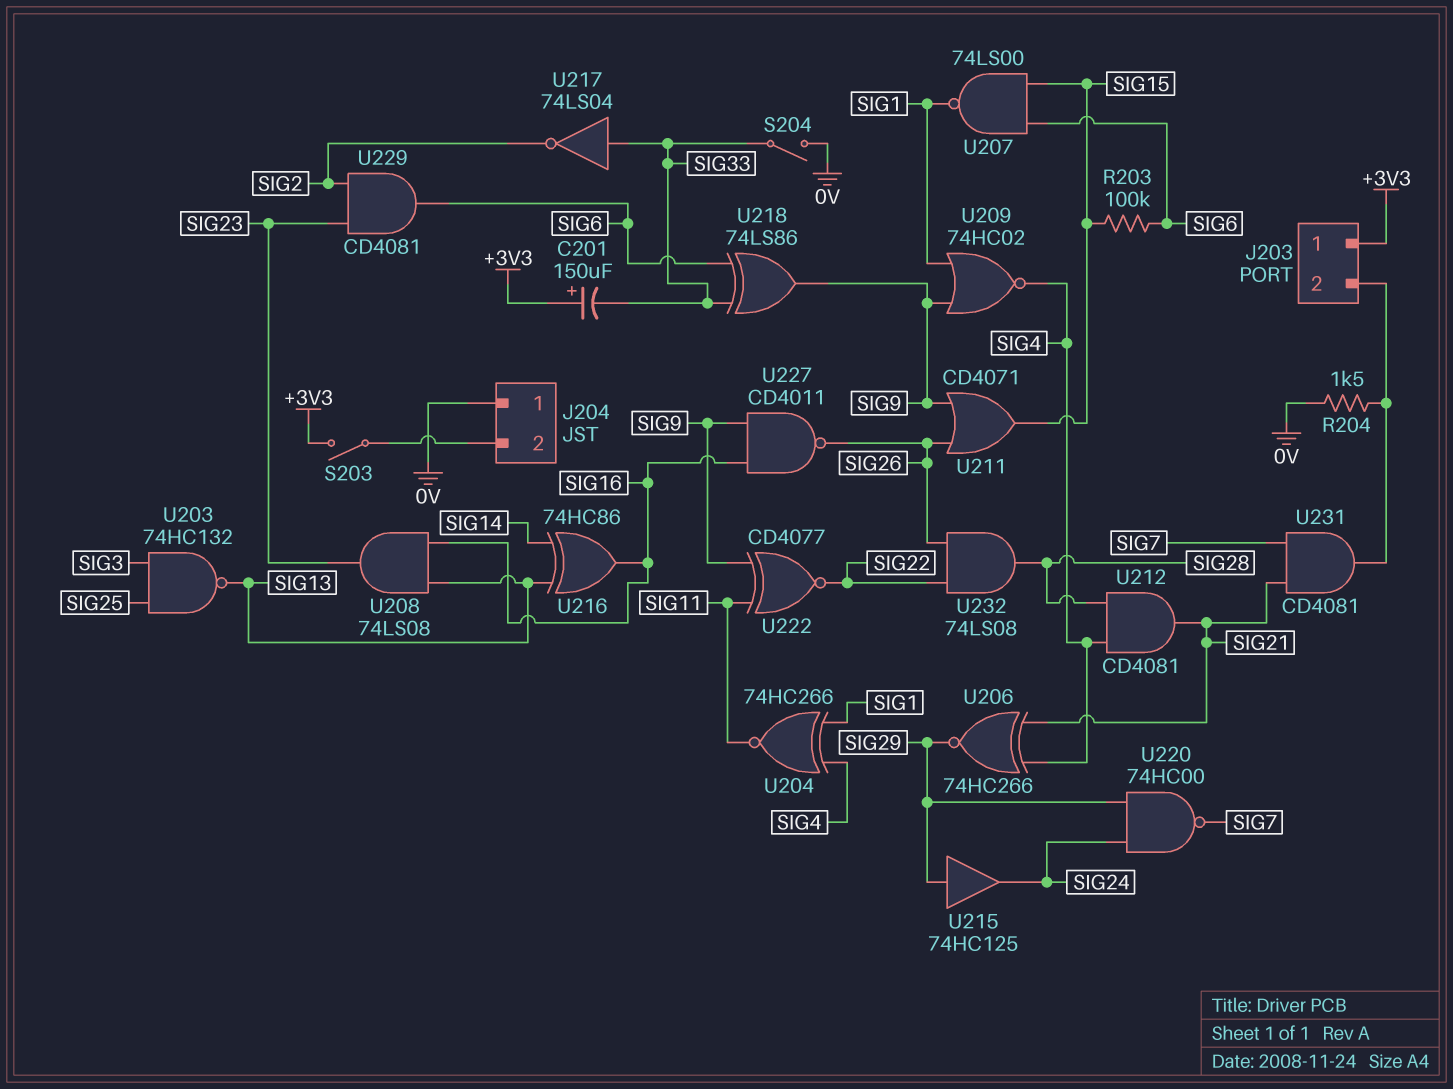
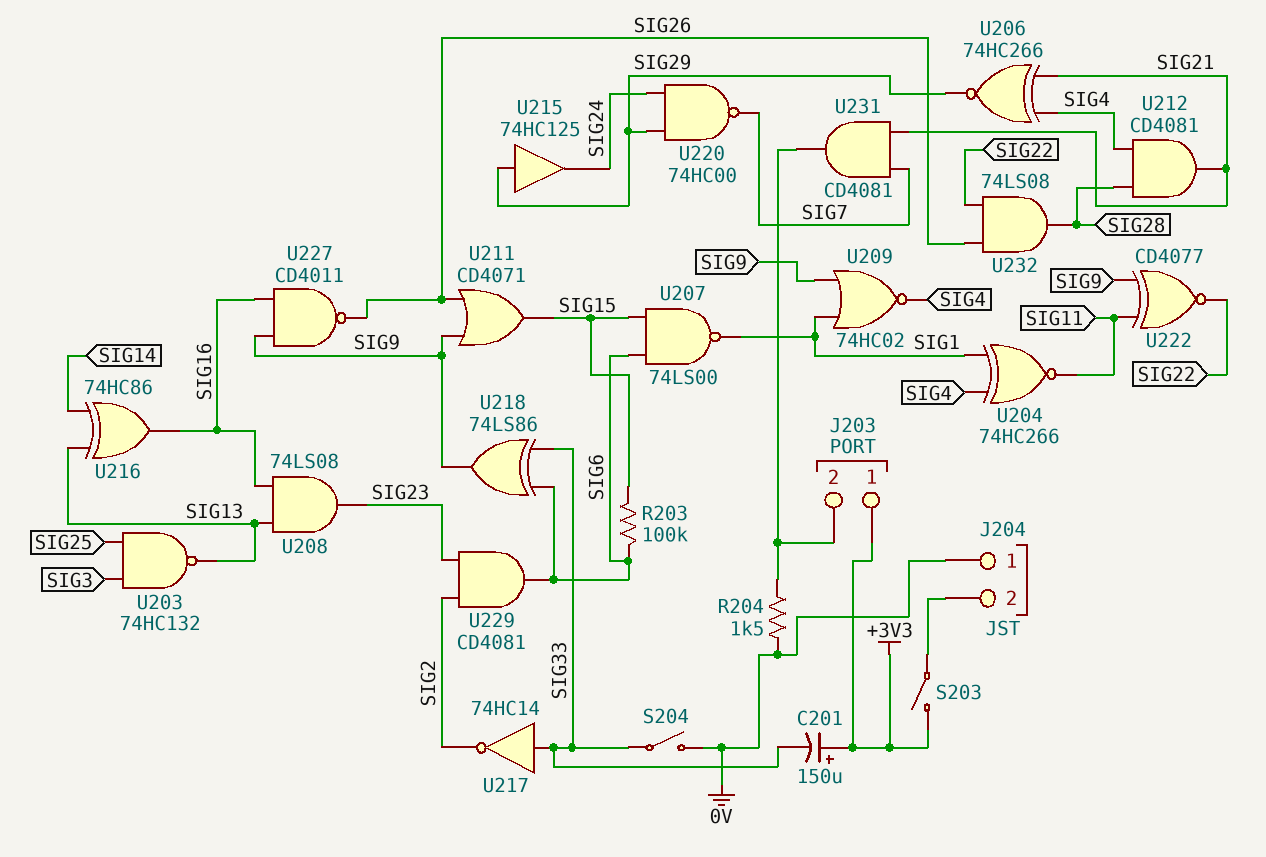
U217: NOT 74LS04 (in SIG33, out SIG2) -> NOT 74HC14 (in SIG33, out SIG2)

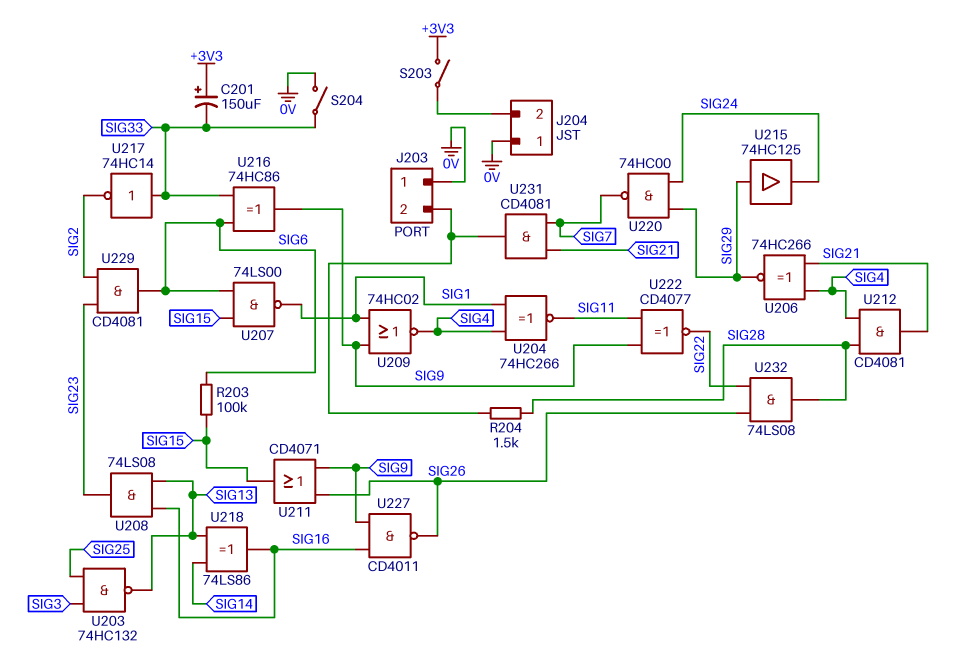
J203 pin 1: +3V3 -> 0V
R204: 1.5k (0V, J203/2) -> 1.5k (J203/2, SIG28)
U216: XOR 74HC86 (in SIG13, in SIG14, out SIG16) -> XOR 74HC86 (in SIG6, in SIG33, out SIG9)
U218: XOR 74LS86 (in SIG6, in SIG33, out SIG9) -> XOR 74LS86 (in SIG13, in SIG14, out SIG16)

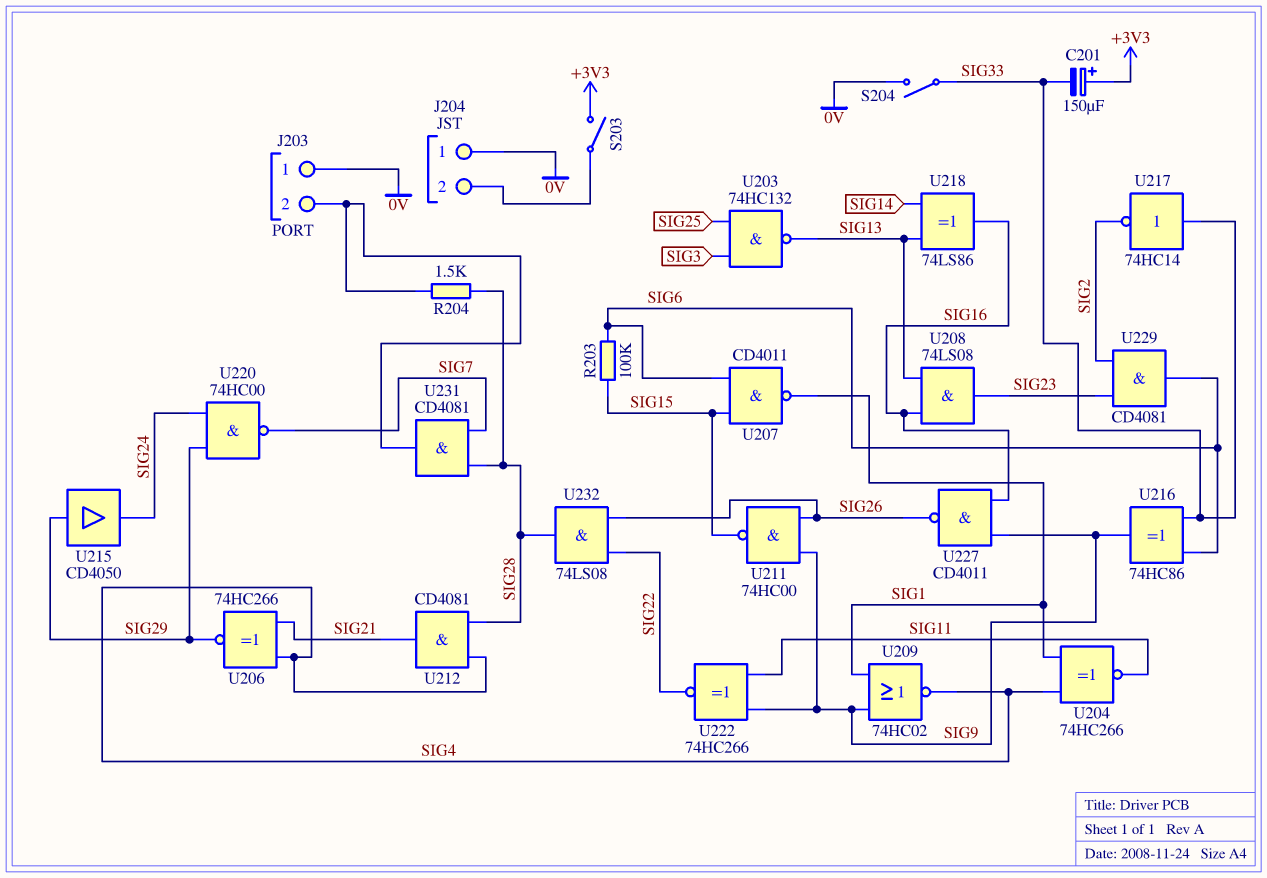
U207: NAND 74LS00 (in SIG6, in SIG15, out SIG1) -> NAND CD4011 (in SIG6, in SIG15, out SIG1)
U211: OR CD4071 (in SIG9, in SIG26, out SIG15) -> NAND 74HC00 (in SIG9, in SIG26, out SIG15)
U215: buffer 74HC125 (in SIG29, out SIG24) -> buffer CD4050 (in SIG29, out SIG24)
U222: XNOR CD4077 (in SIG9, in SIG11, out SIG22) -> XNOR 74HC266 (in SIG9, in SIG11, out SIG22)
U231: AND CD4081 (in SIG7, in SIG21, out J203/2) -> AND CD4081 (in SIG7, in SIG28, out J203/2)

